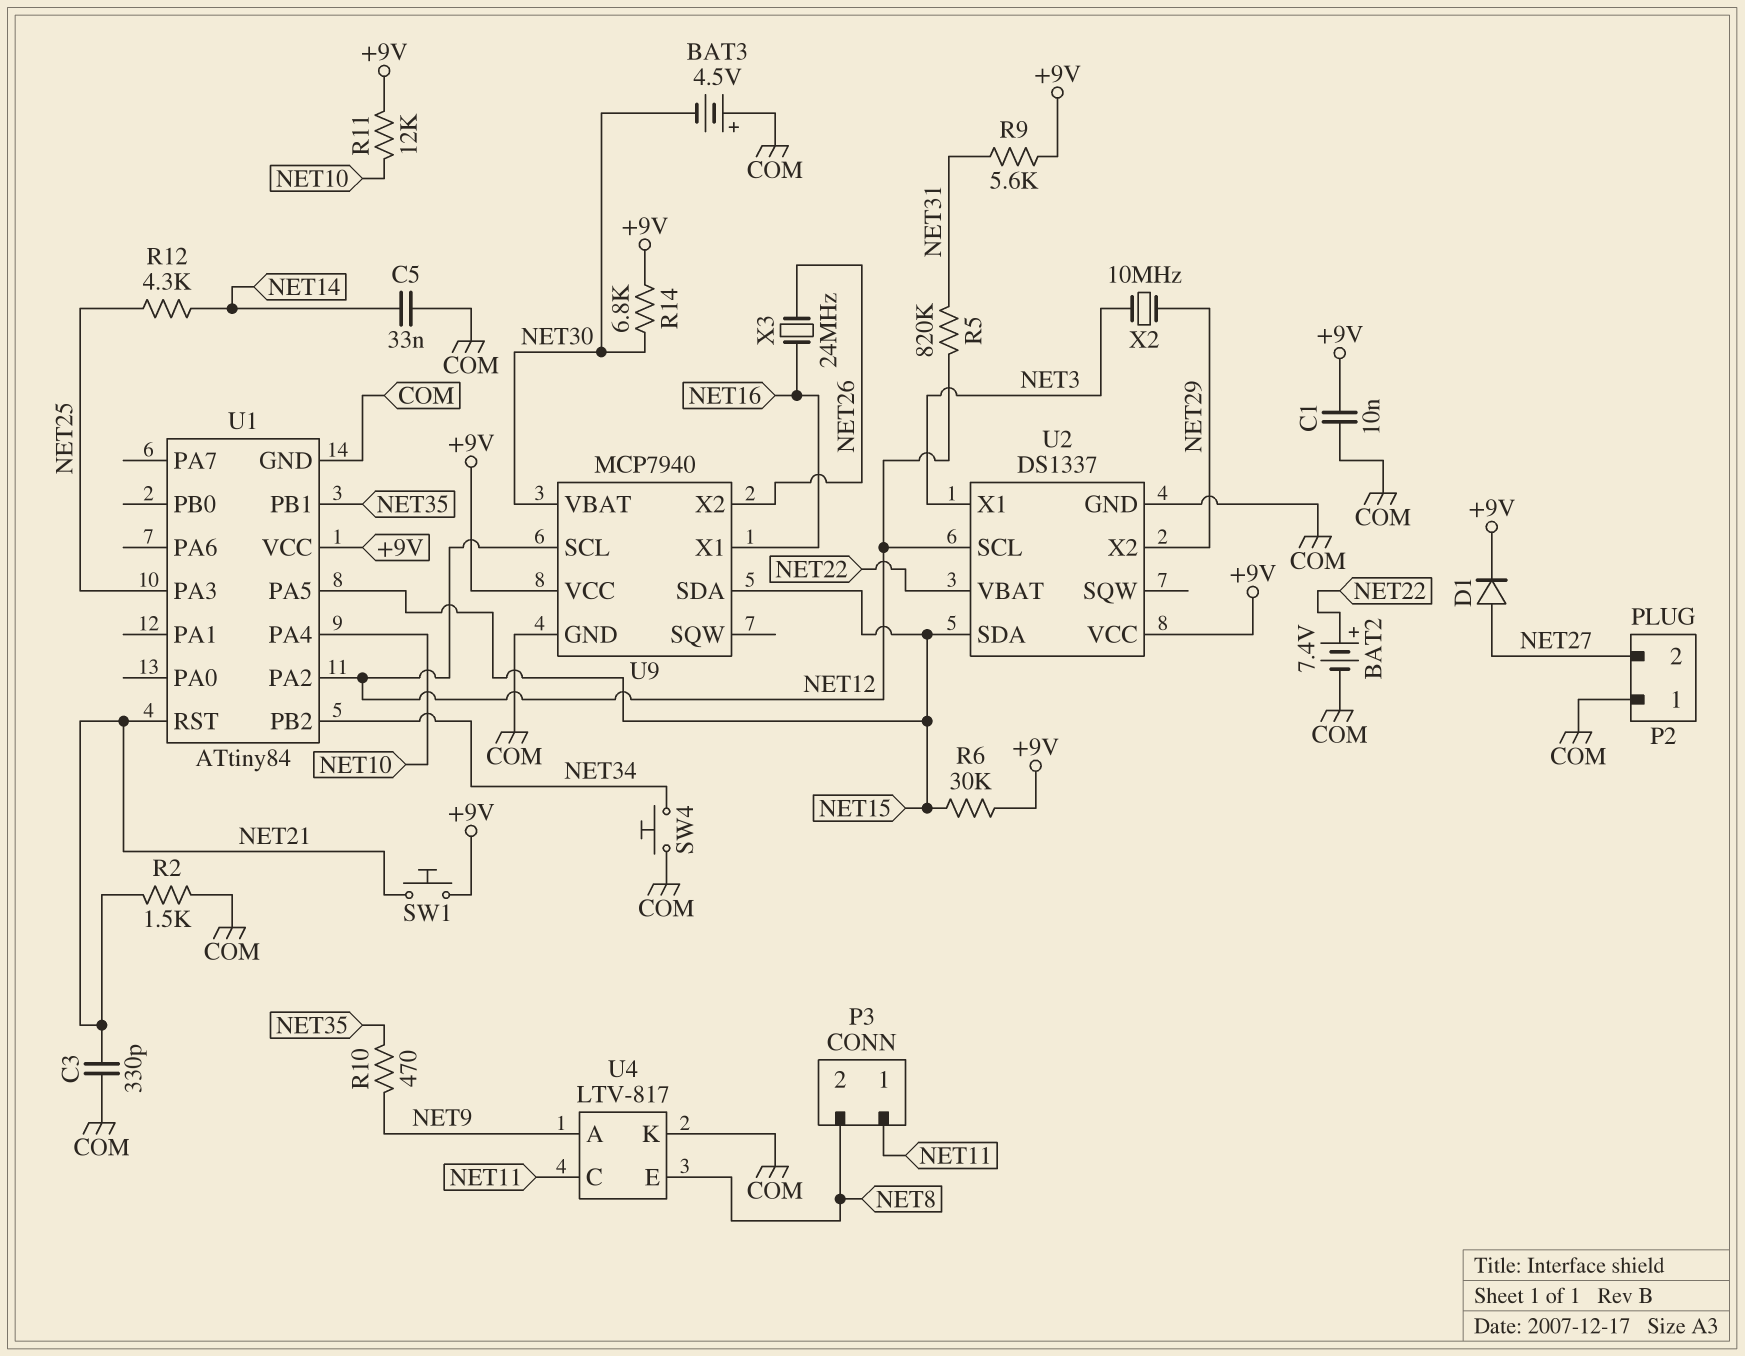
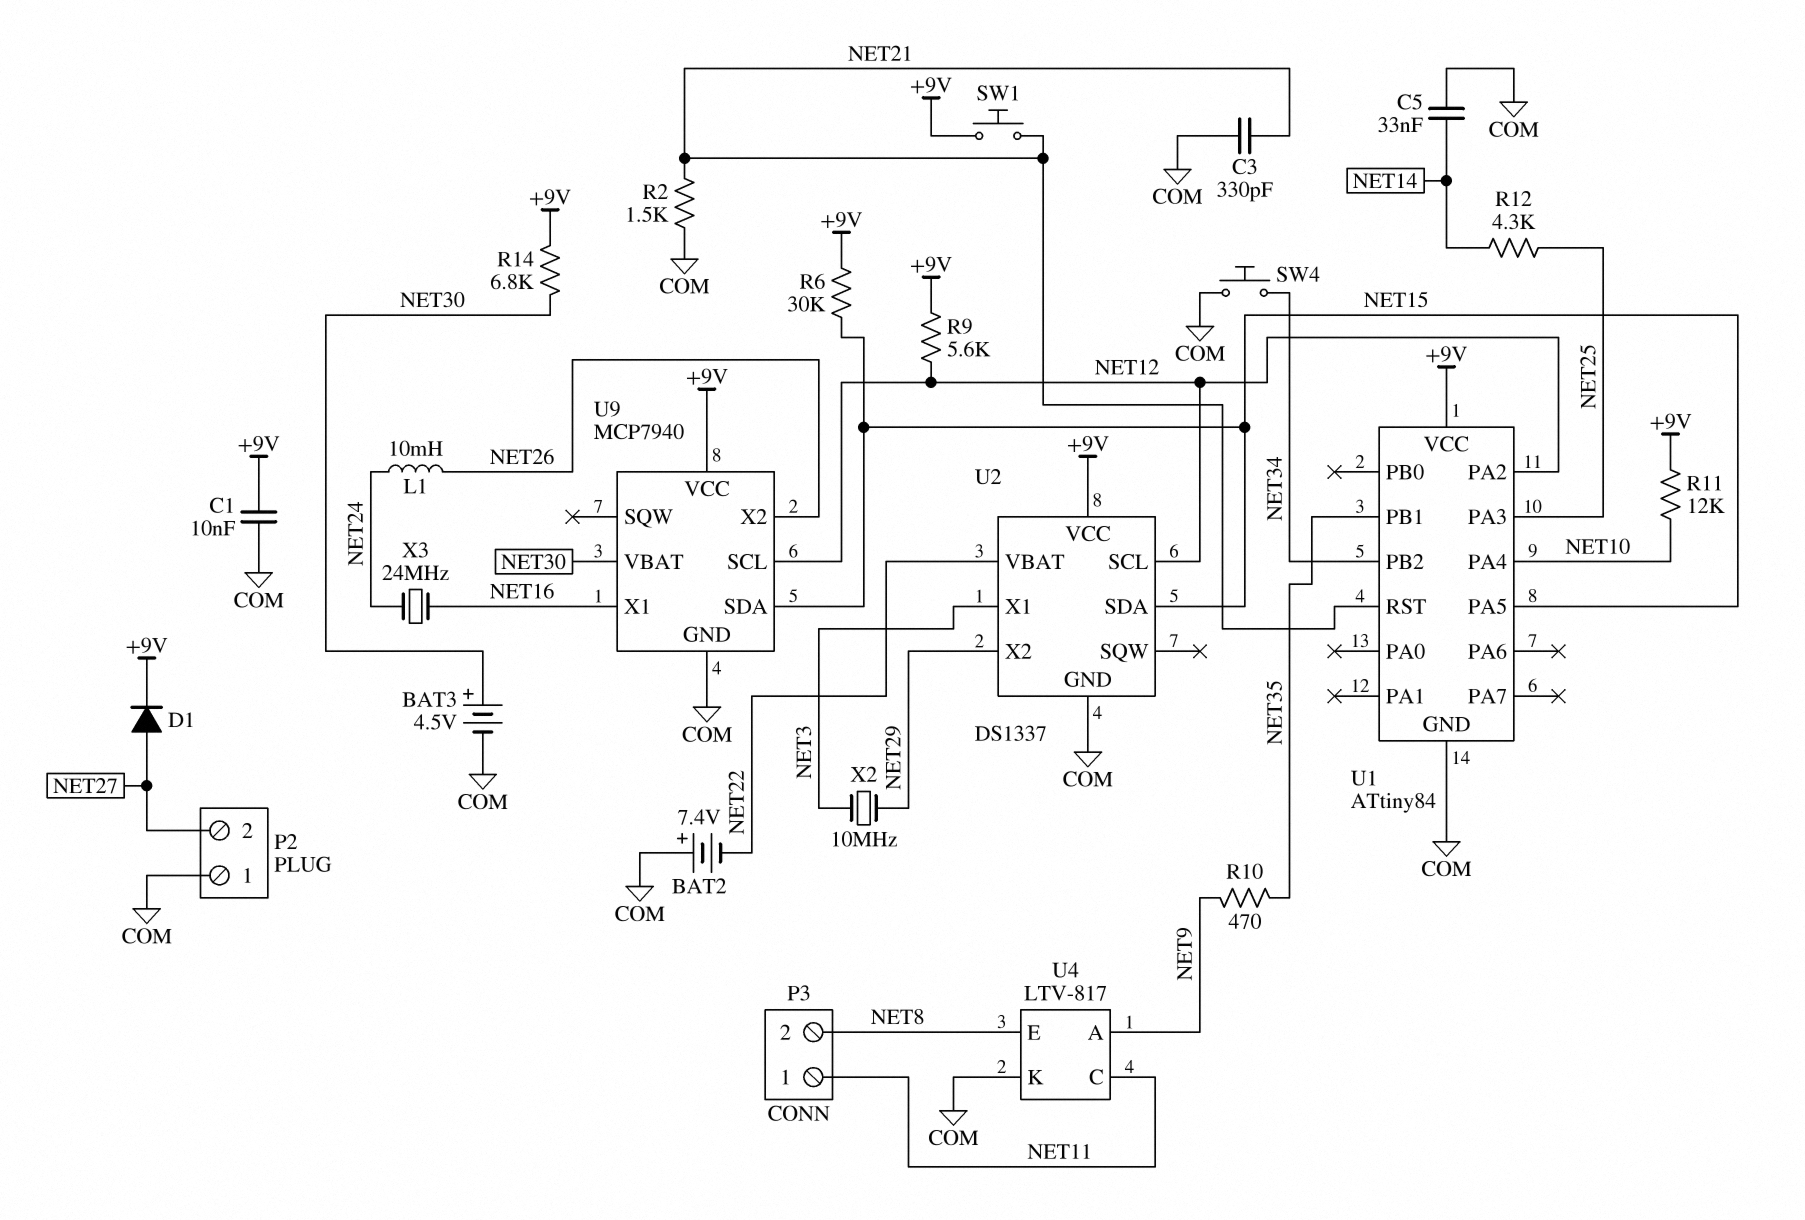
BAT2: 7.4V (plus NET22, minus COM) -> 7.4V (plus COM, minus NET22)
BAT3: 4.5V (plus COM, minus NET30) -> 4.5V (plus NET30, minus COM)
L1: none -> 10mH (NET24, NET26)
R5: 820k (NET12, NET31) -> none
R9: 5.6k (+9V, NET31) -> 5.6k (+9V, NET12)
X3: 24MHz (NET16, NET26) -> 24MHz (NET16, NET24)

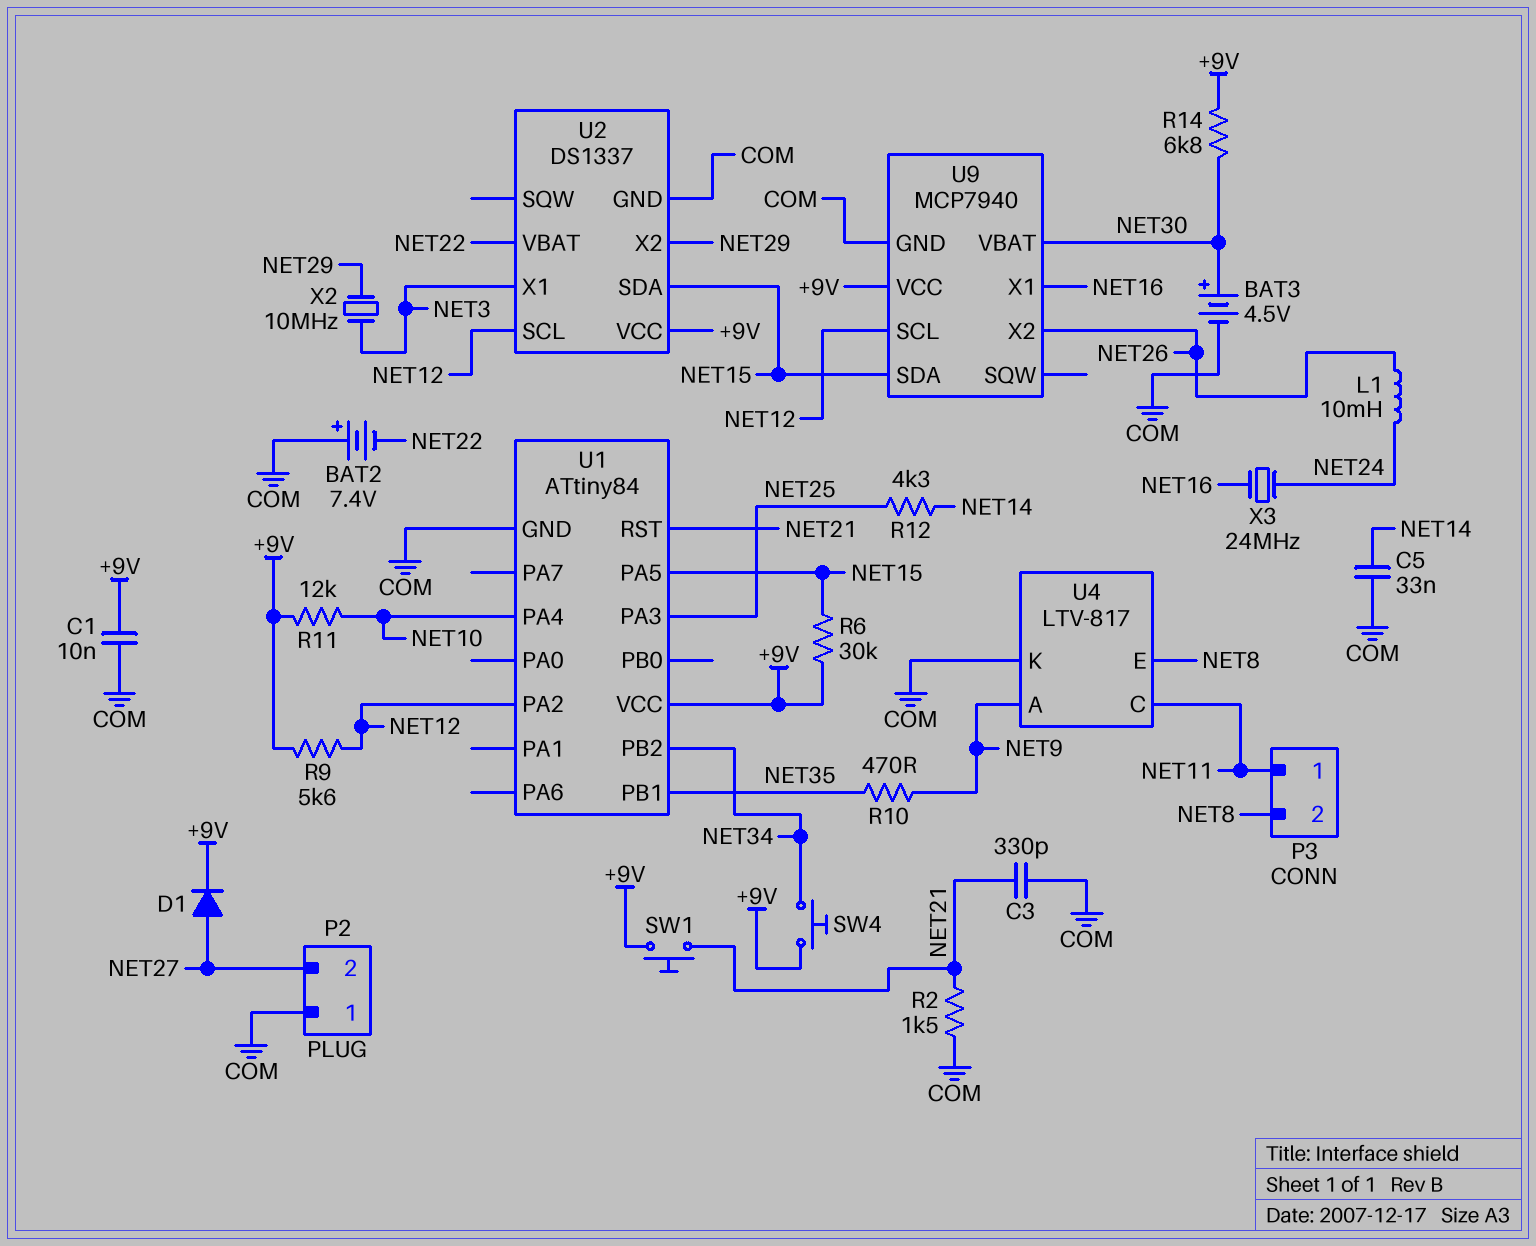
SW4: button (COM, NET34) -> button (+9V, NET34)

